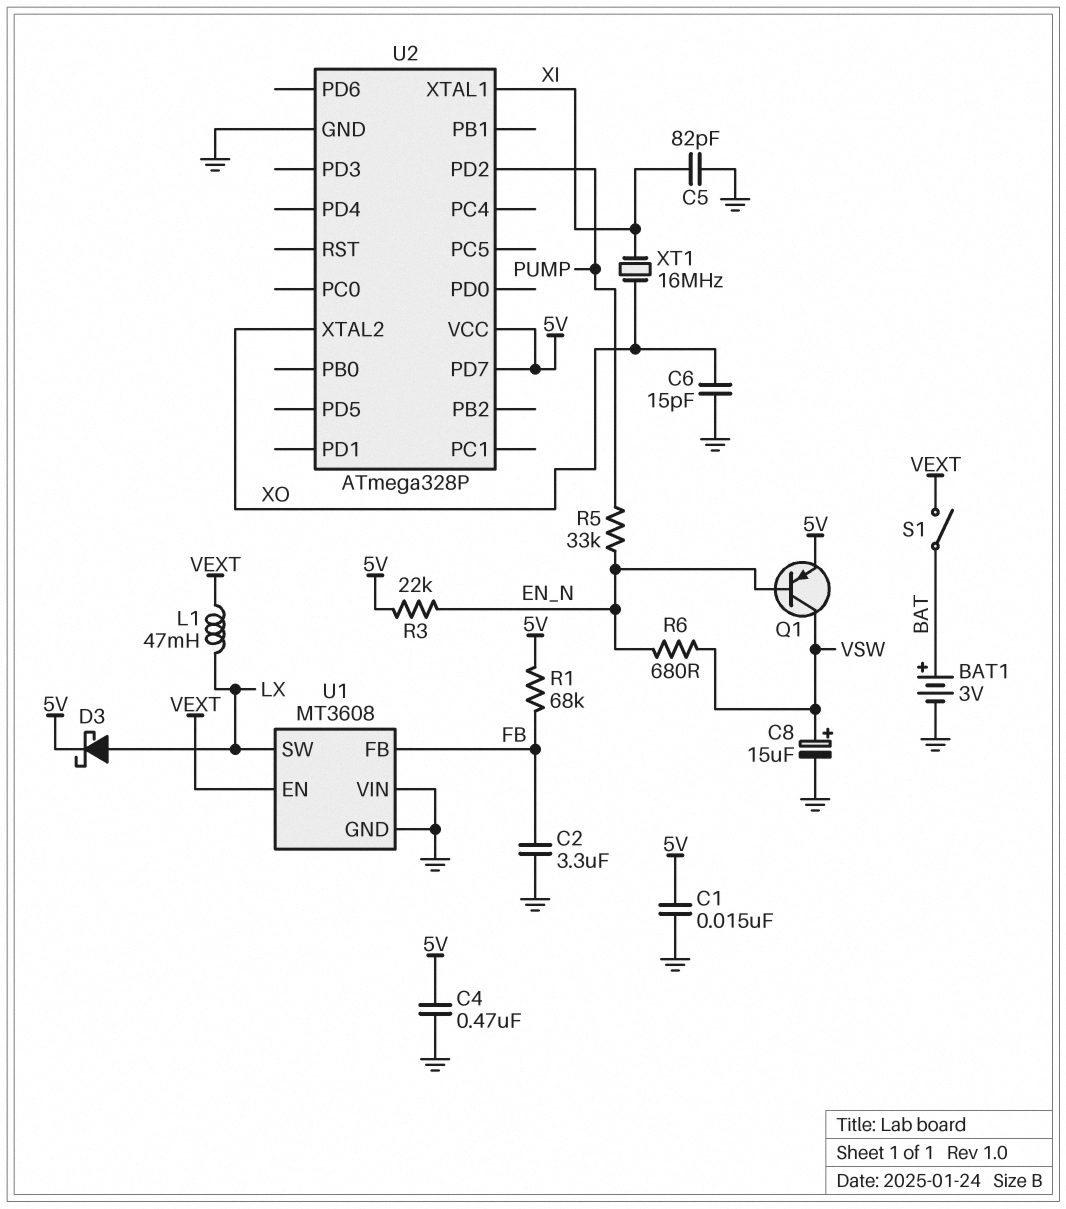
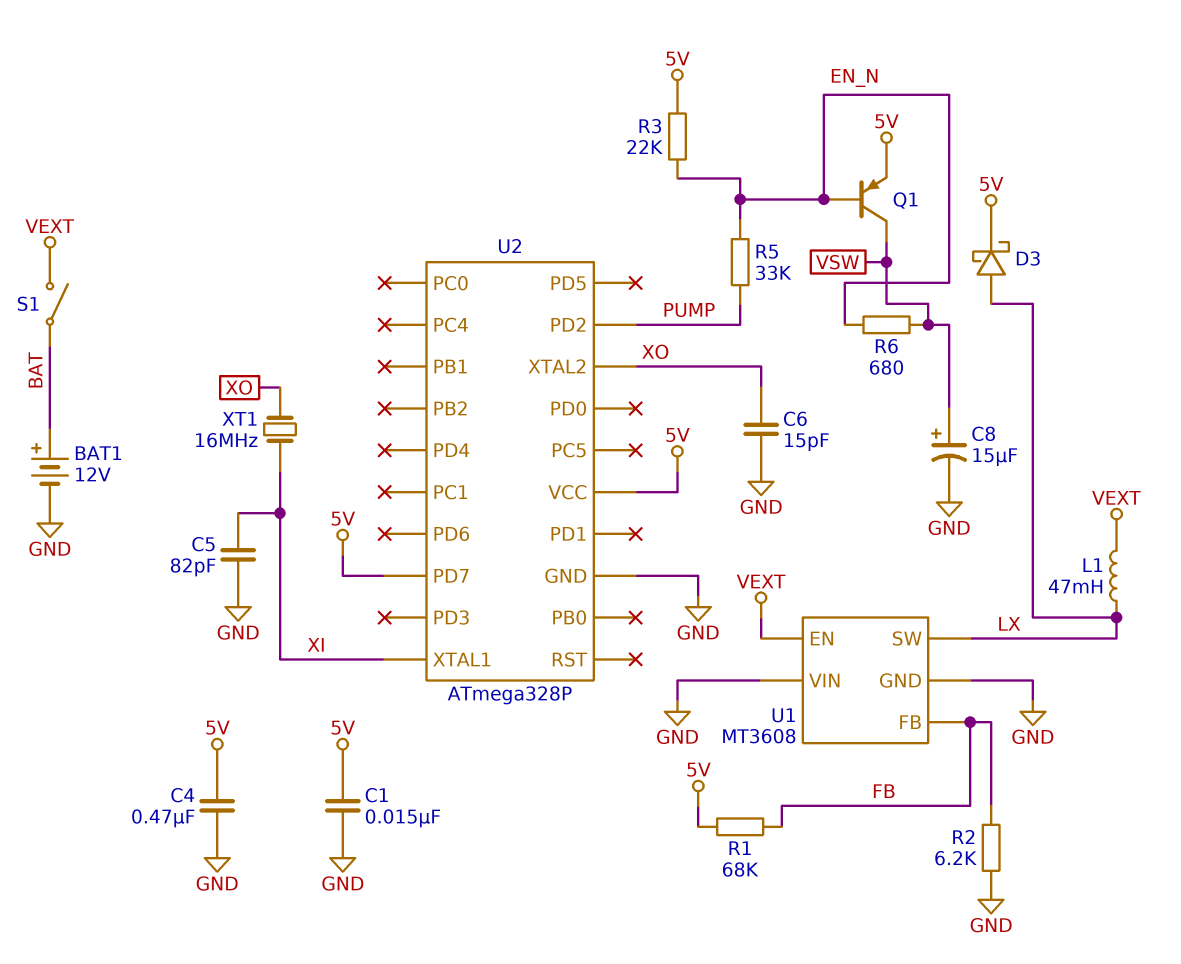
BAT1: 3V (plus BAT, minus GND) -> 12V (plus BAT, minus GND)
C2: 3.3uF (FB, GND) -> none
R2: none -> 6.2k (FB, GND)

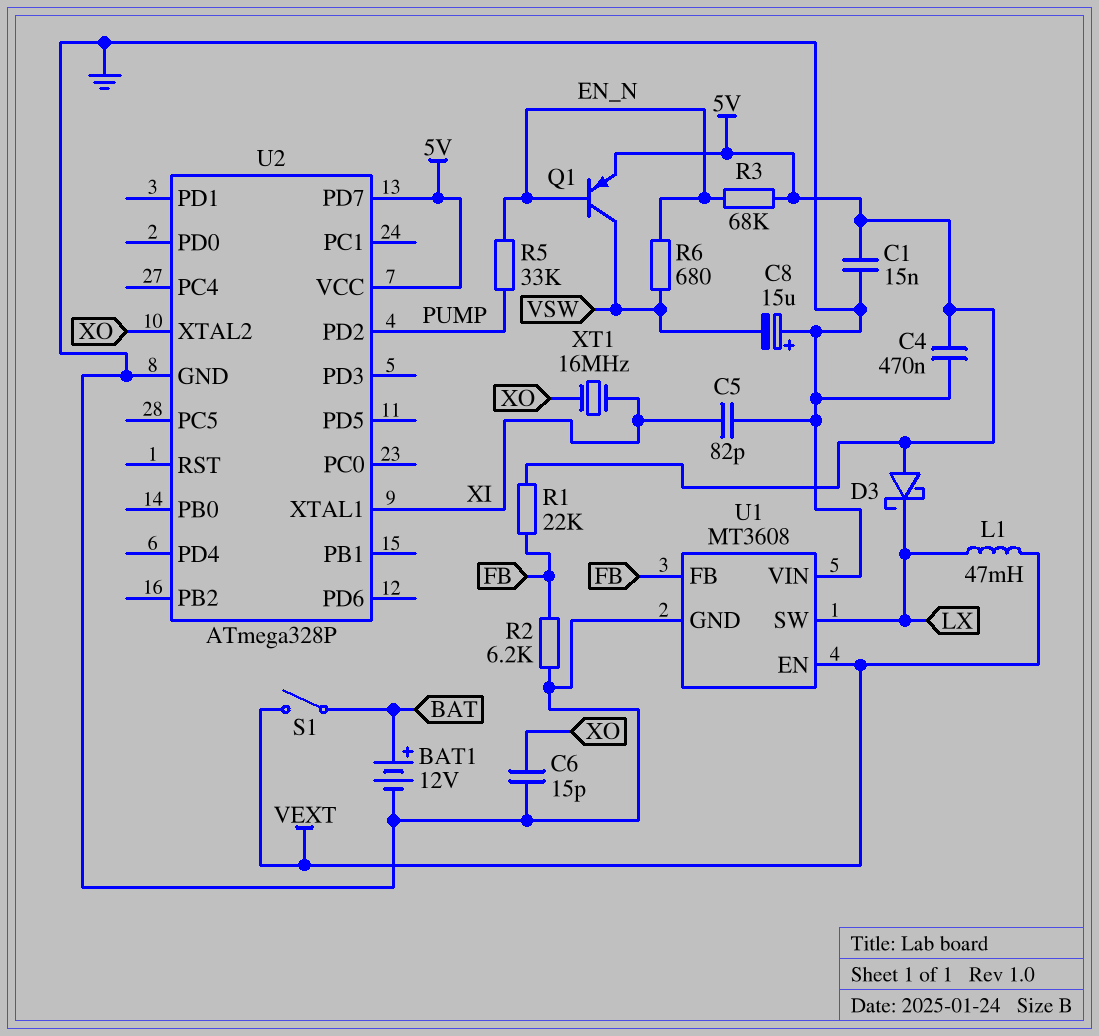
C8: 15uF (plus VSW, minus GND) -> 15uF (plus GND, minus VSW)
D3: schottky (A LX, K 5V) -> schottky (A 5V, K LX)
R1: 68k (5V, FB) -> 22k (5V, FB)
R3: 22k (5V, EN_N) -> 68k (5V, EN_N)

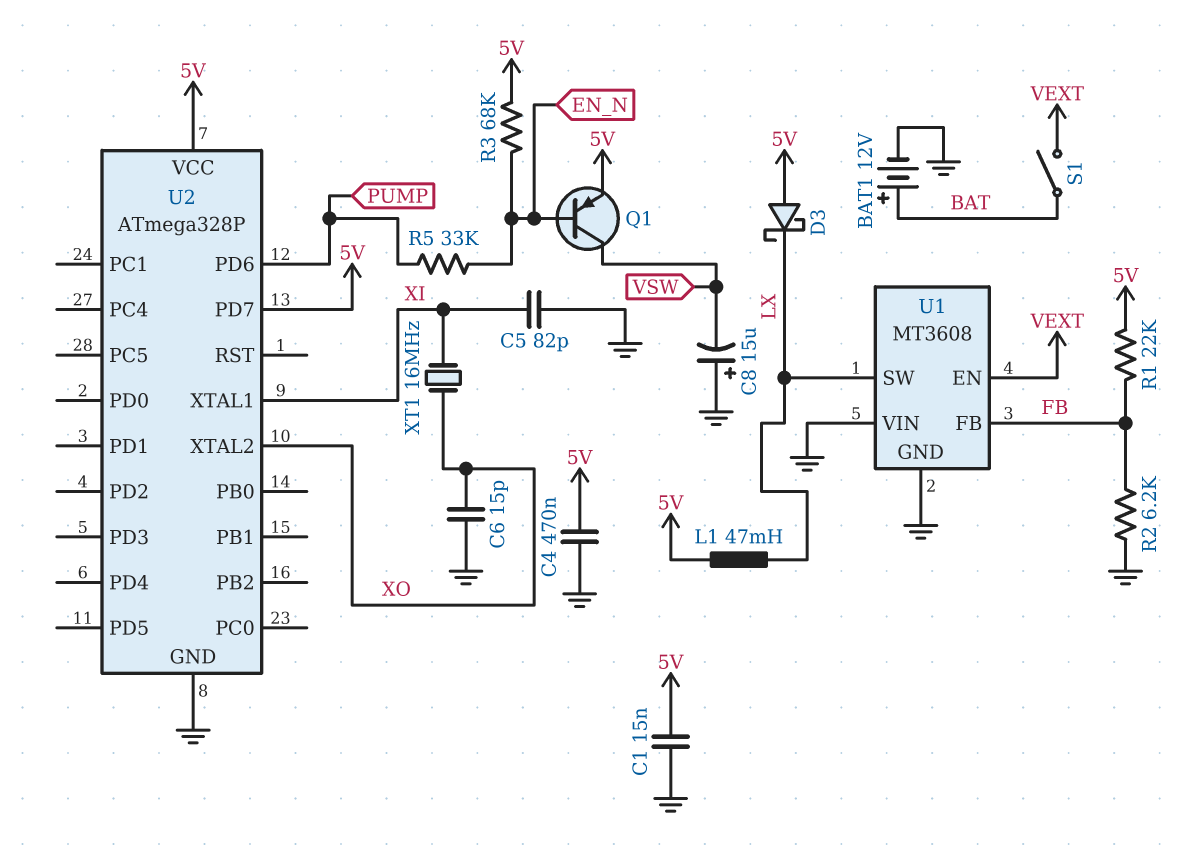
L1: 47mH (LX, VEXT) -> 47mH (5V, LX)
R6: 680 (EN_N, VSW) -> none
U2 pin PD2: PUMP -> none
U2 pin PD6: none -> PUMP

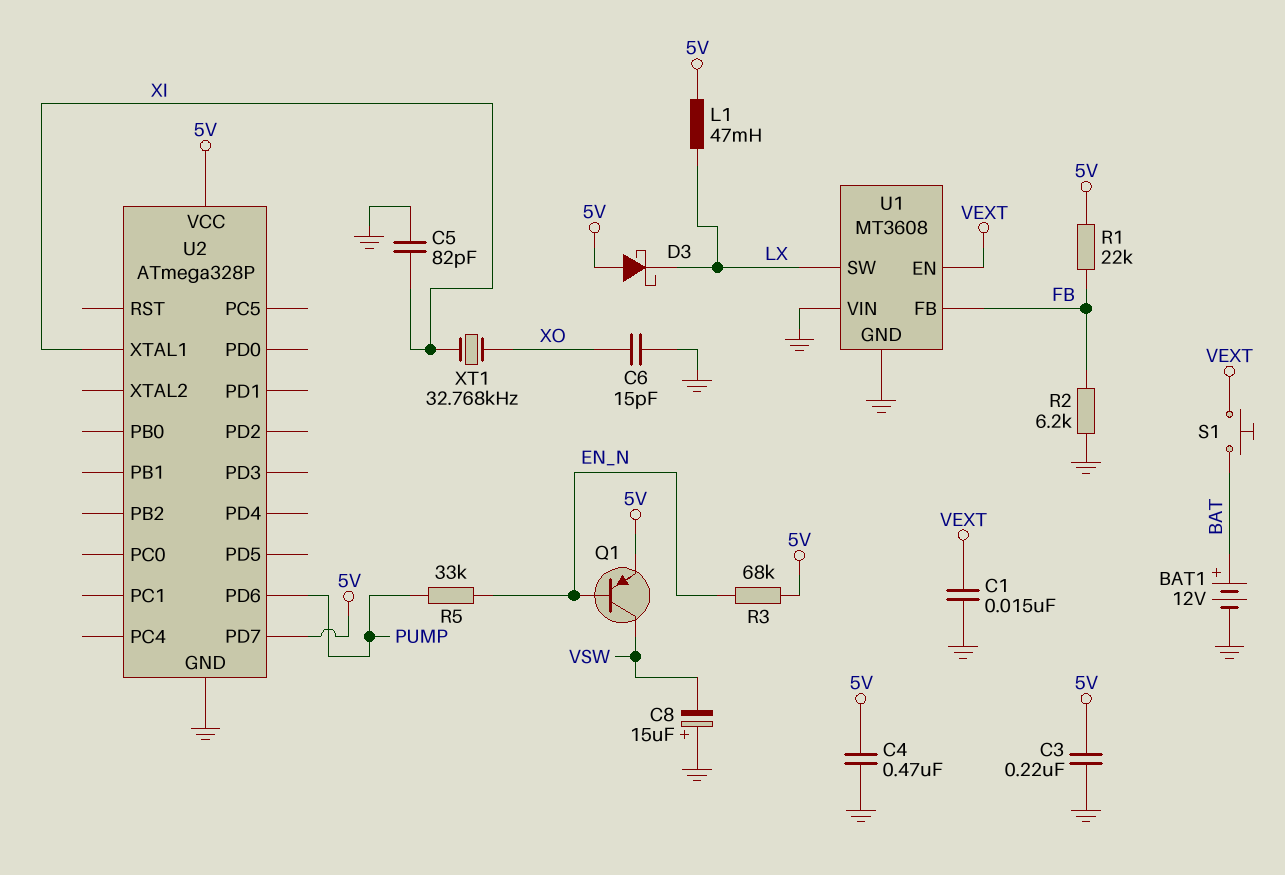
C1: 15nF (5V, GND) -> 15nF (GND, VEXT)
C3: none -> 220nF (5V, GND)
S1: switch (BAT, VEXT) -> button (BAT, VEXT)
U2 pin XTAL2: XO -> none
XT1: 16MHz (XI, XO) -> 32.768kHz (XI, XO)

